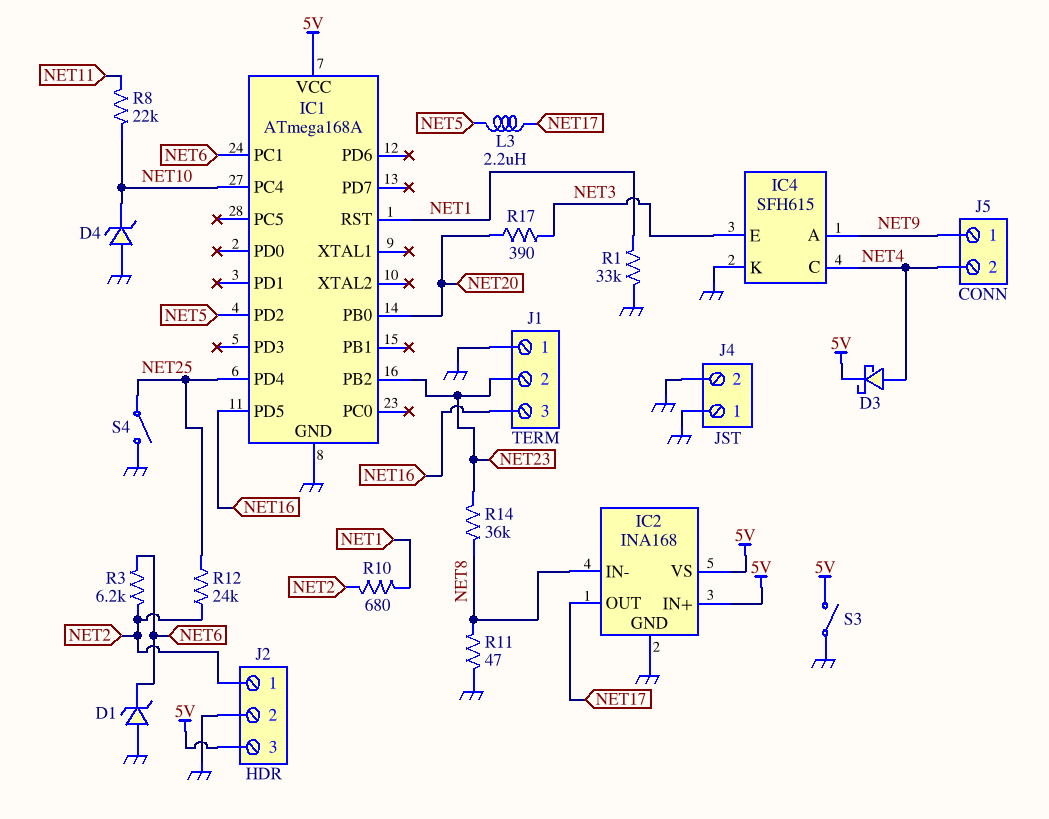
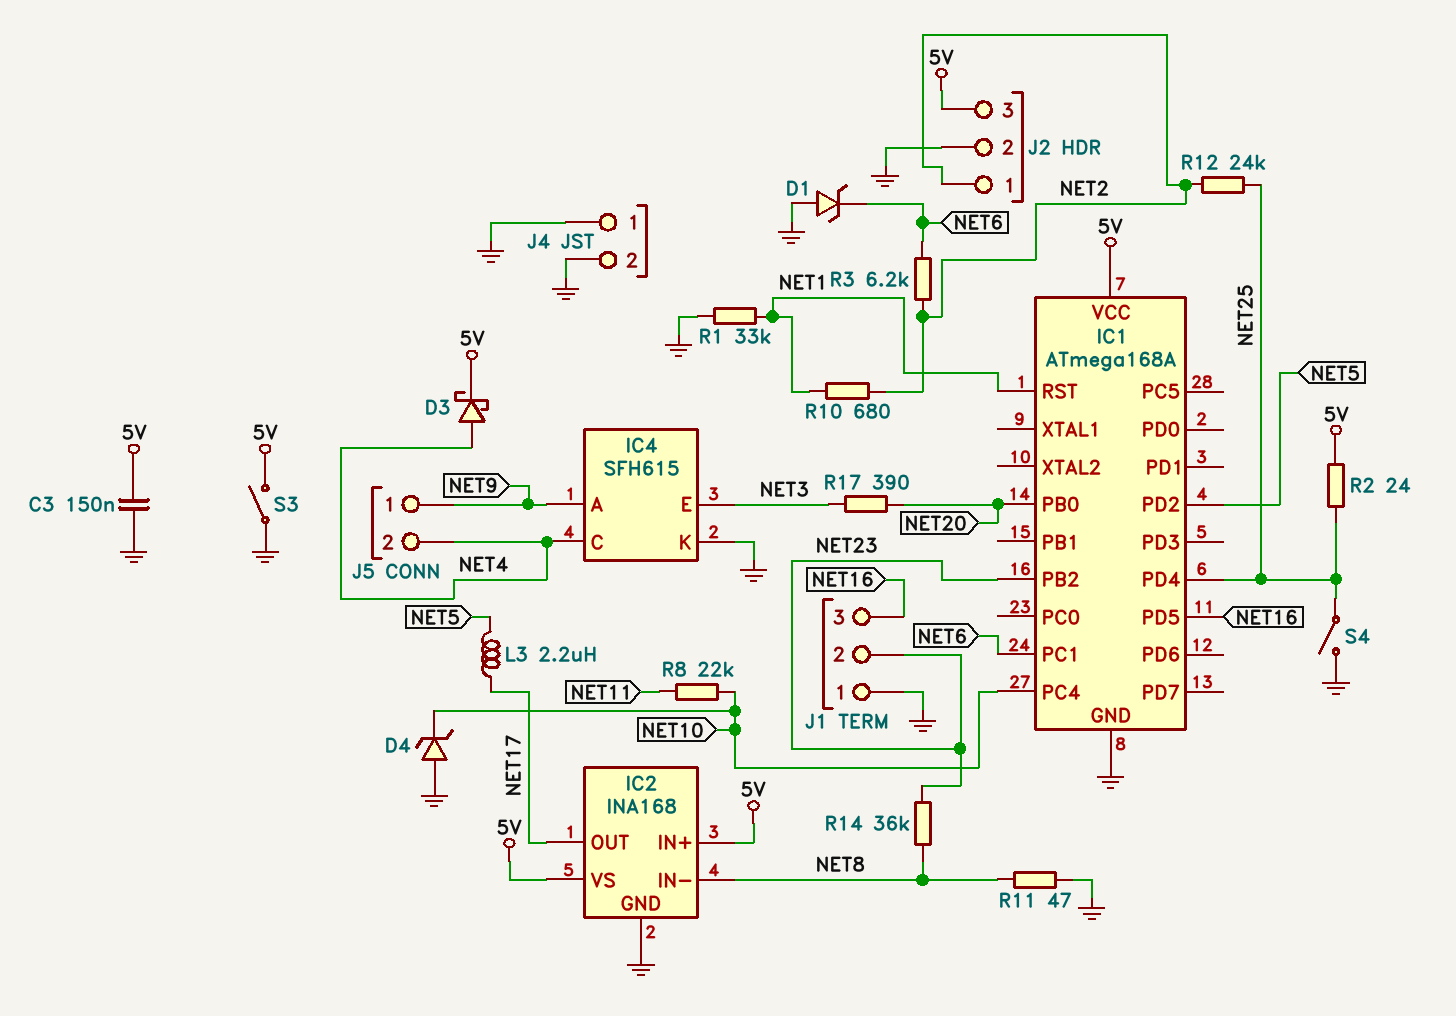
C3: none -> 150nF (5V, GND)
R2: none -> 24 (5V, NET25)

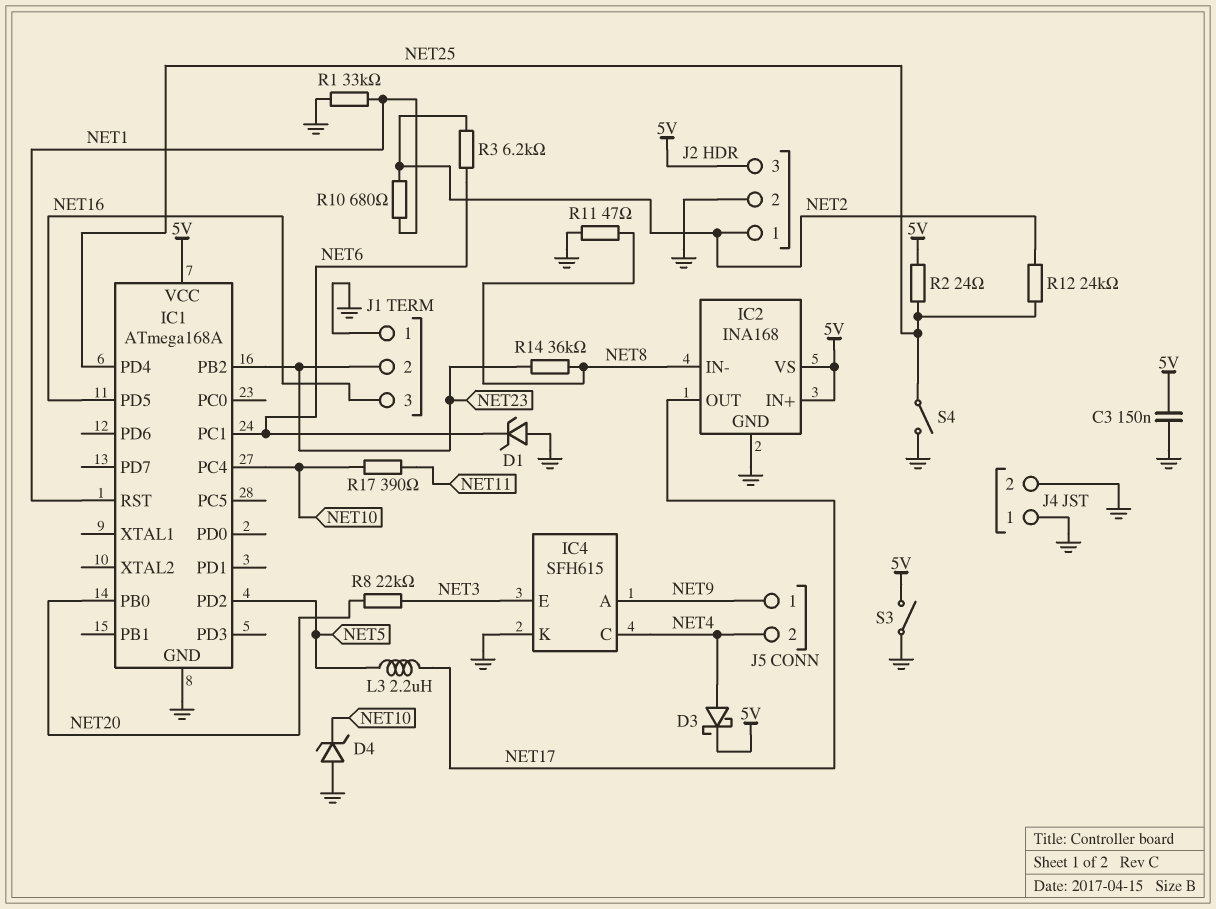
R8: 22k (NET10, NET11) -> 22k (NET3, NET20)
R17: 390 (NET3, NET20) -> 390 (NET10, NET11)

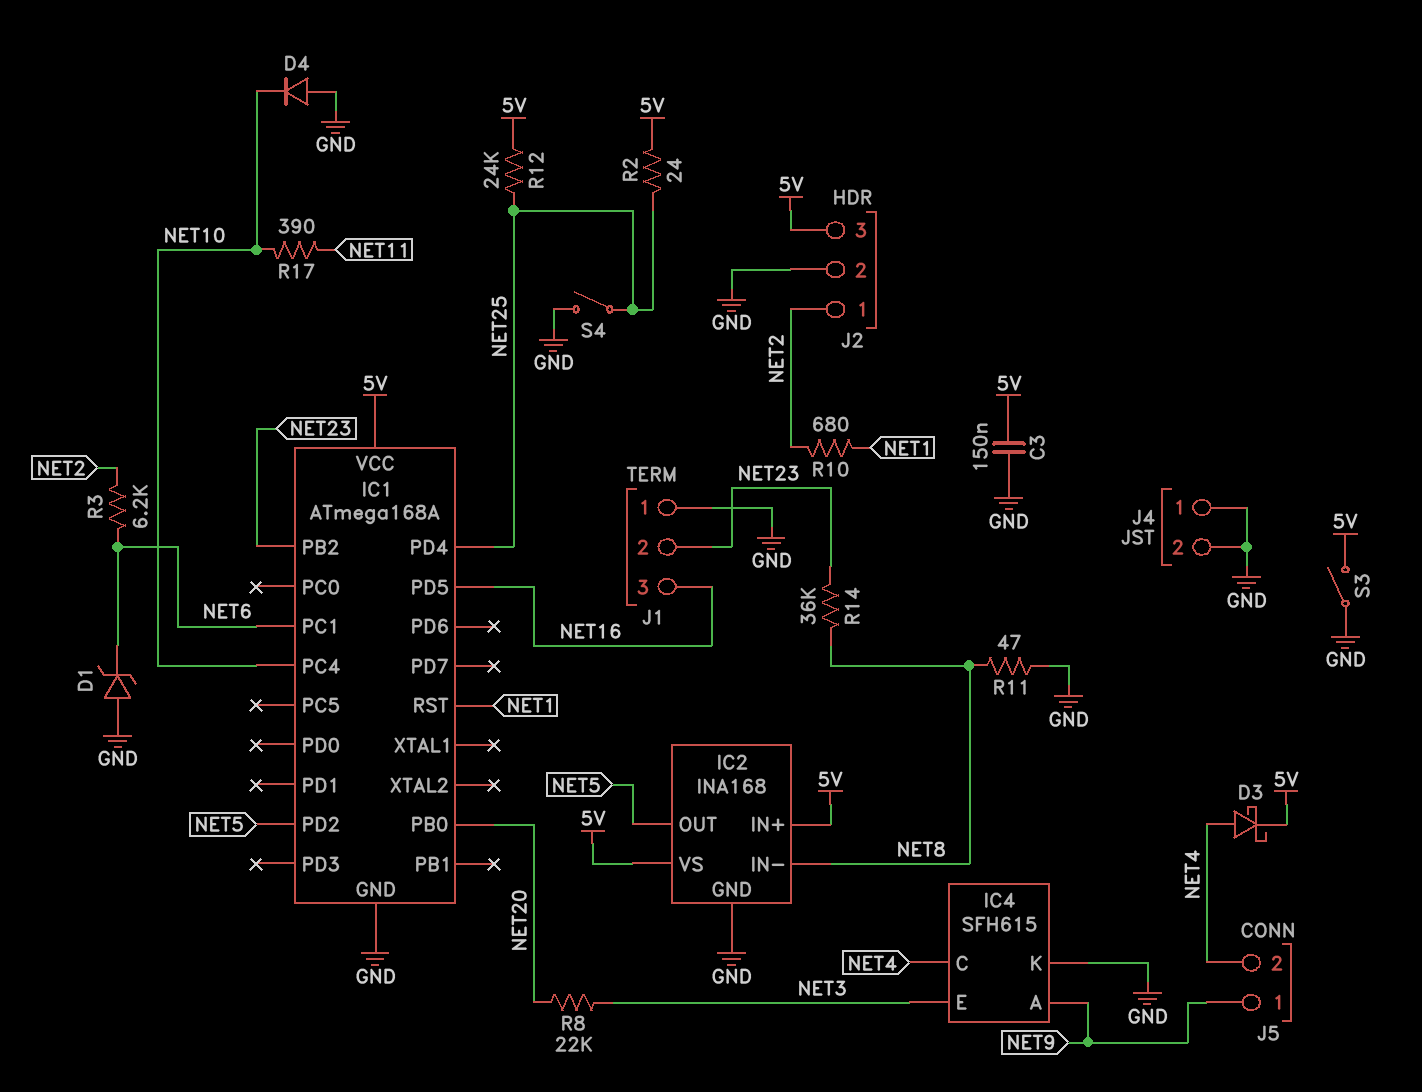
D4: zener (A GND, K NET10) -> diode (A GND, K NET10)
IC2 pin OUT: NET17 -> NET5
L3: 2.2uH (NET5, NET17) -> none
R1: 33k (GND, NET1) -> none
R12: 24k (NET2, NET25) -> 24k (5V, NET25)

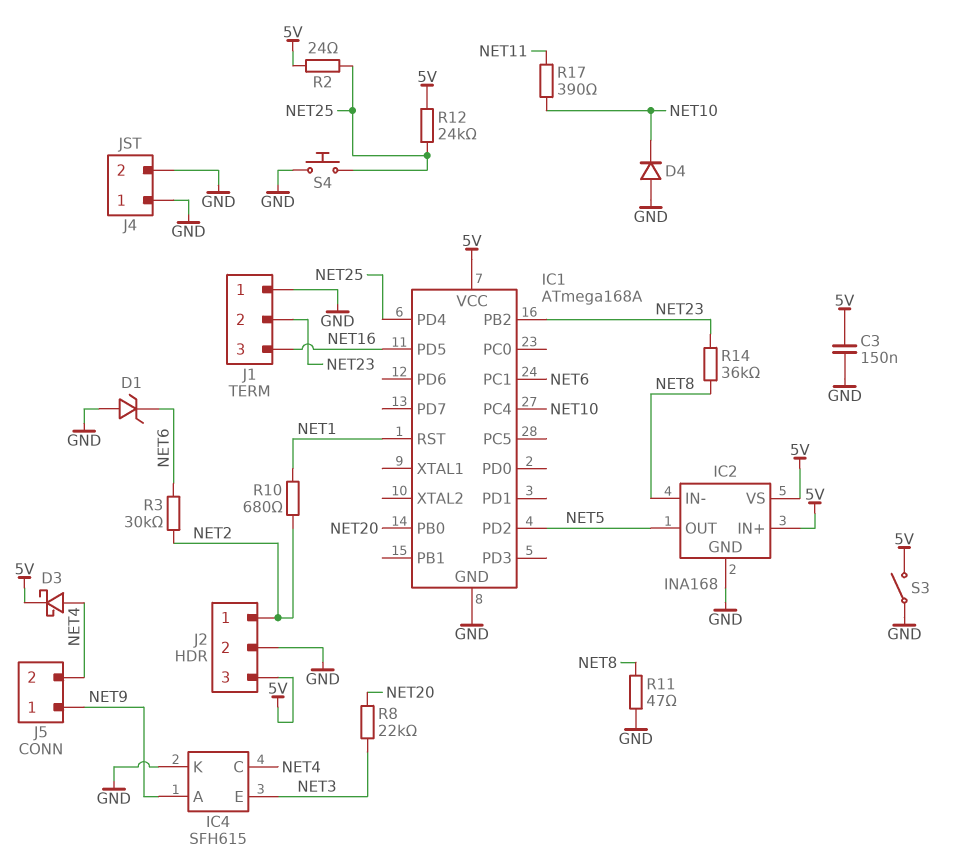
R3: 6.2k (NET2, NET6) -> 30k (NET2, NET6)
S4: switch (GND, NET25) -> button (GND, NET25)

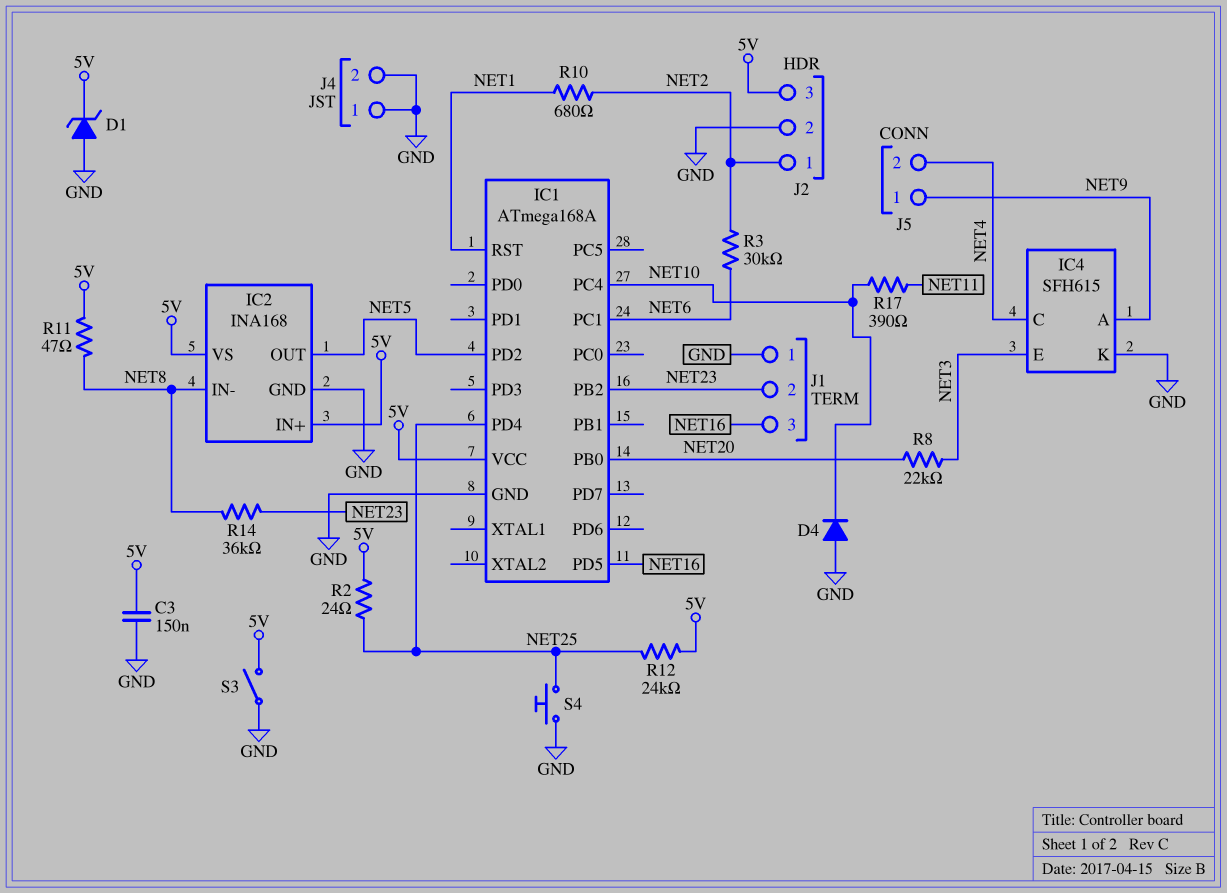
D1: zener (A GND, K NET6) -> zener (A GND, K 5V)
D3: schottky (A NET4, K 5V) -> none
R11: 47 (GND, NET8) -> 47 (5V, NET8)

